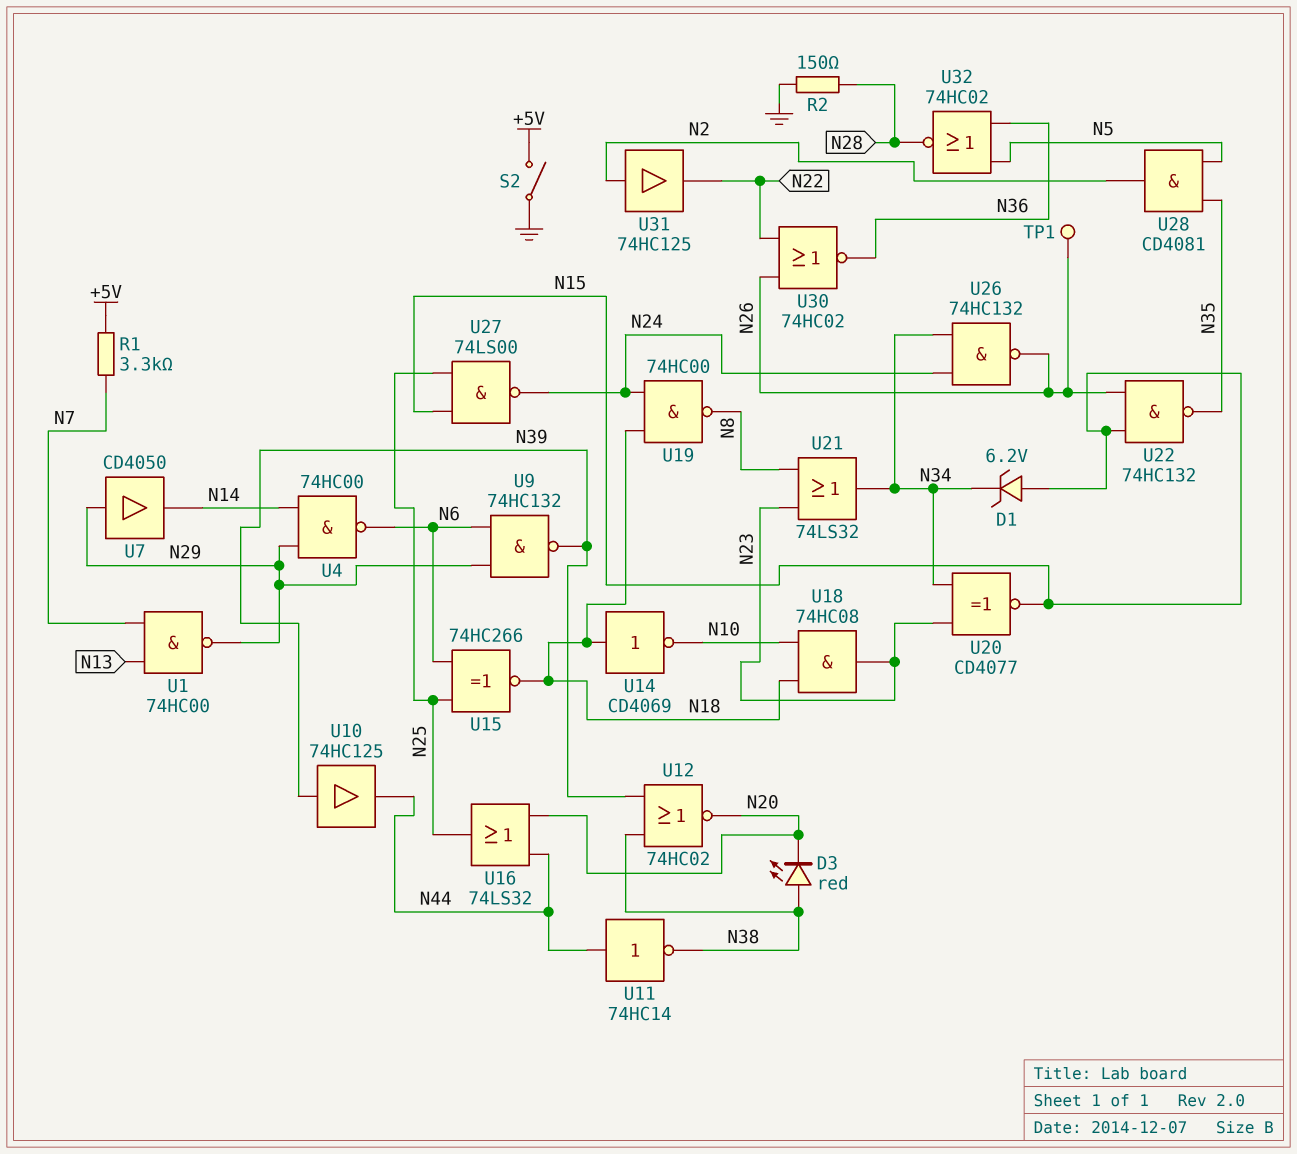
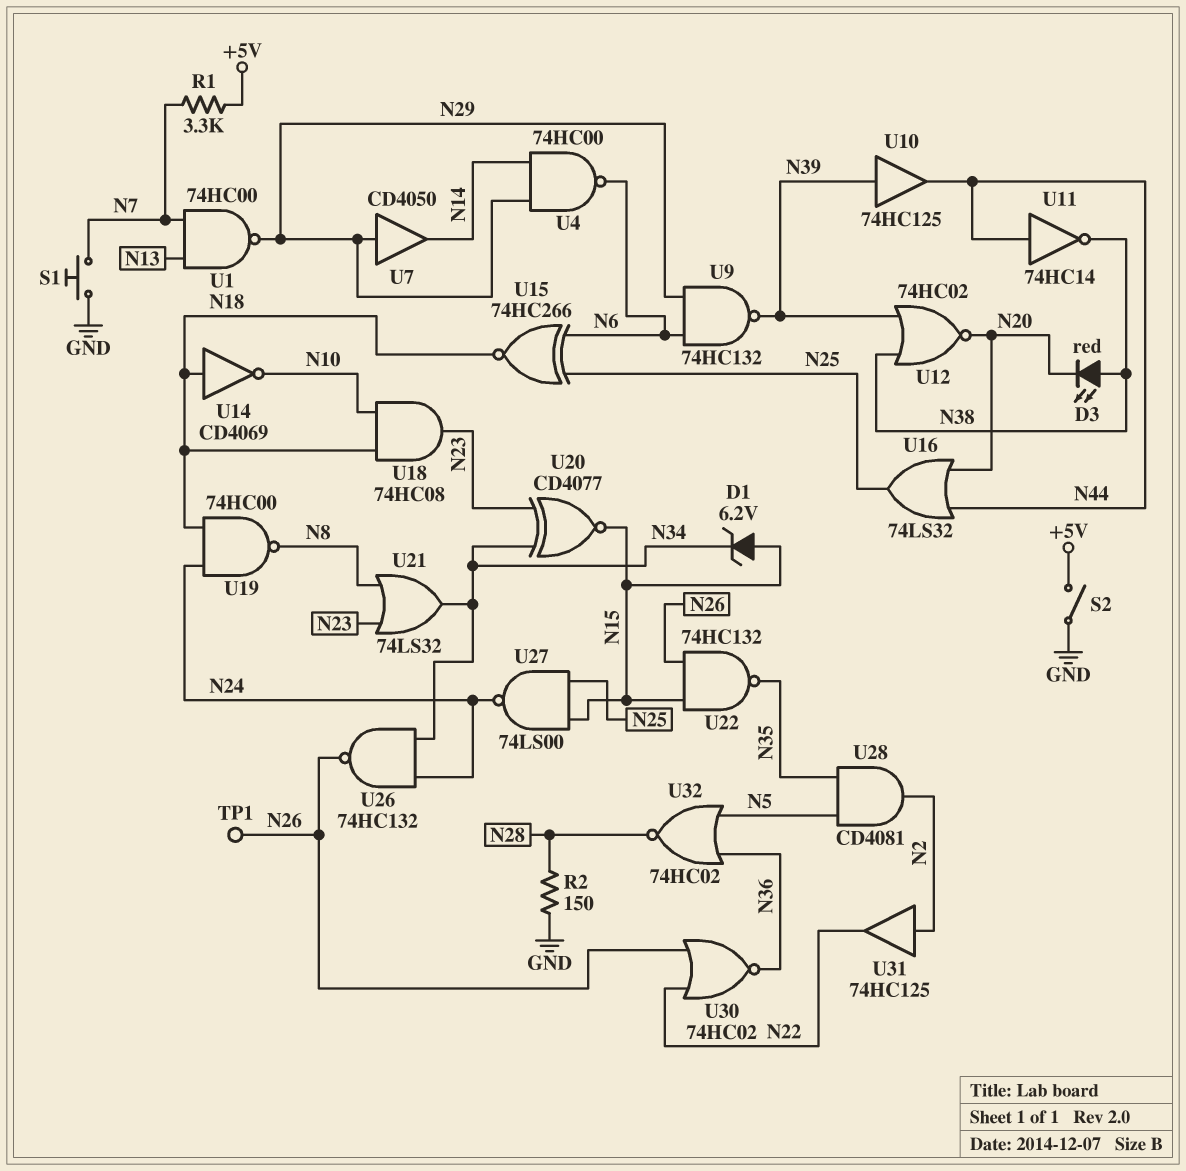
S1: none -> button (GND, N7)

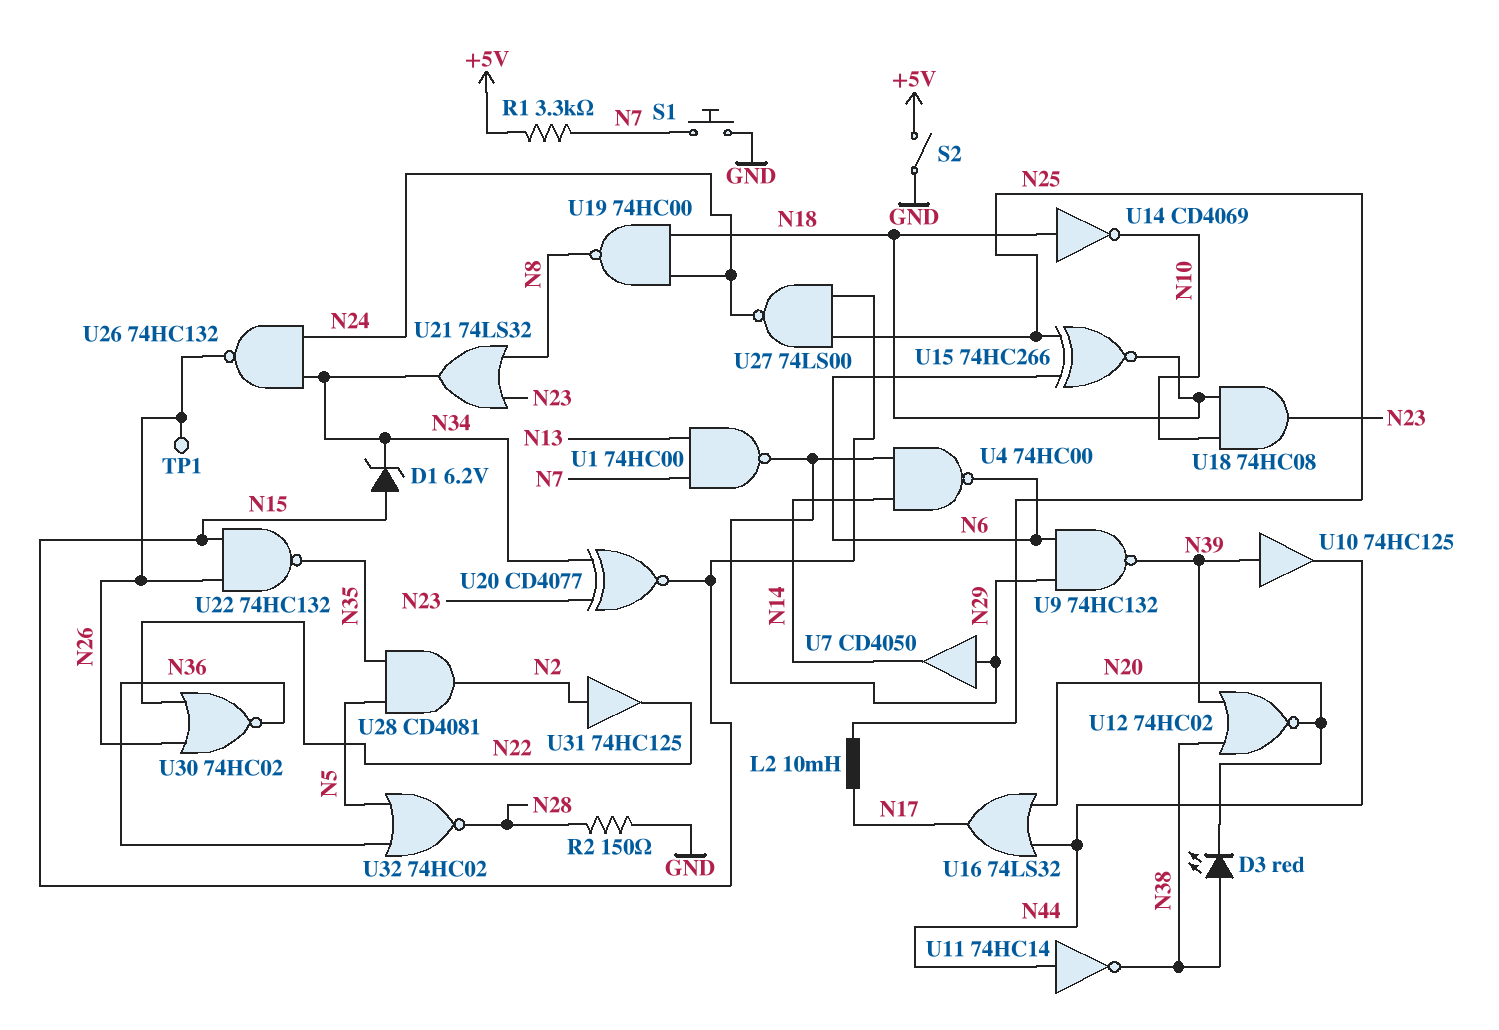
L2: none -> 10mH (N17, N25)
U16: OR 74LS32 (in N20, in N44, out N25) -> OR 74LS32 (in N20, in N44, out N17)

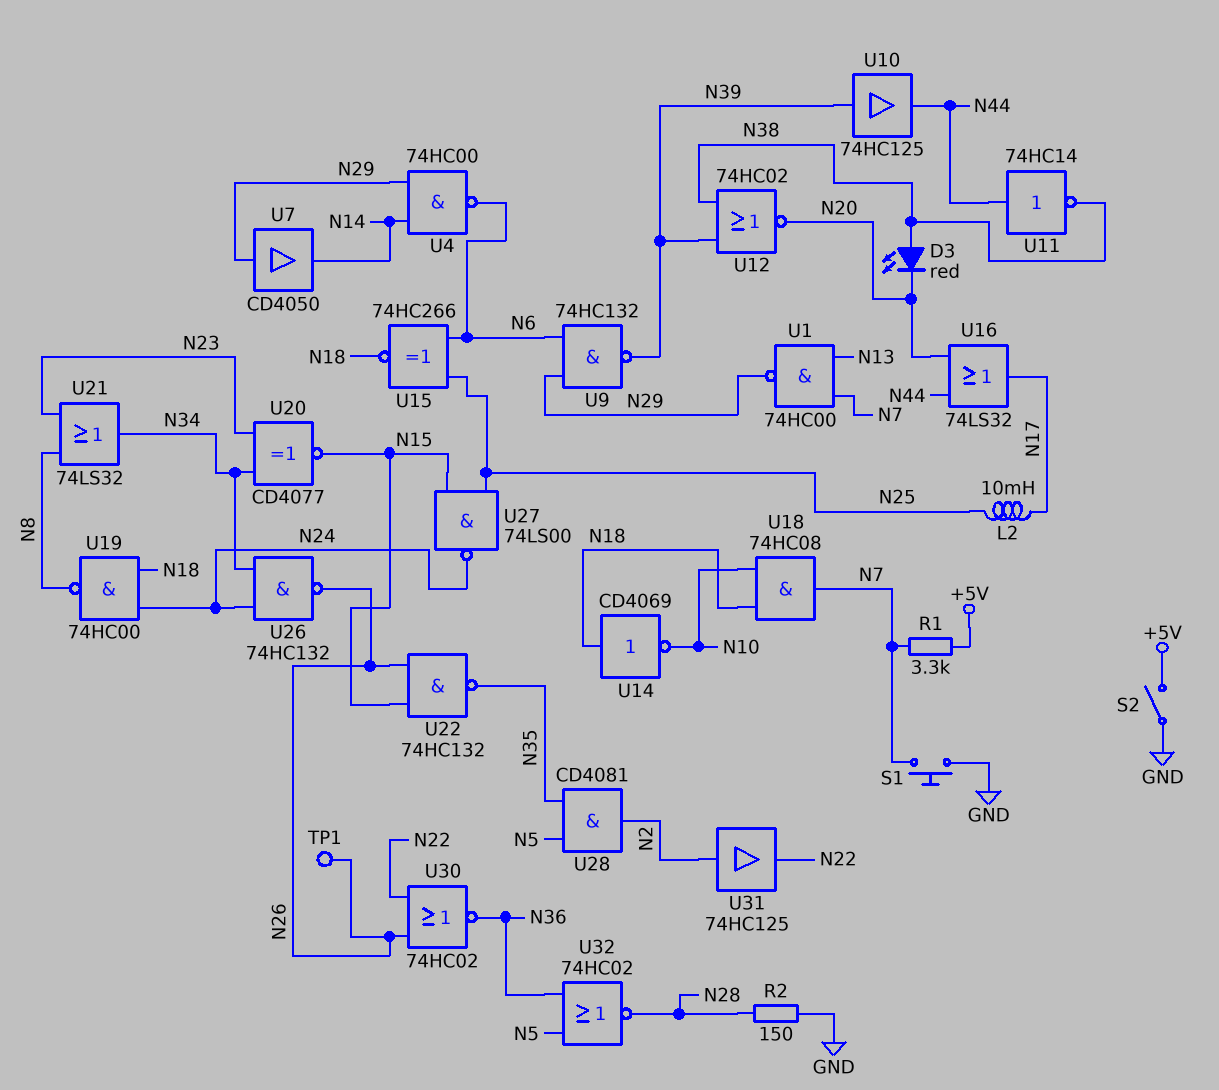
D1: zener 6.2V (A N15, K N34) -> none
U18: AND 74HC08 (in N10, in N18, out N23) -> AND 74HC08 (in N10, in N18, out N7)

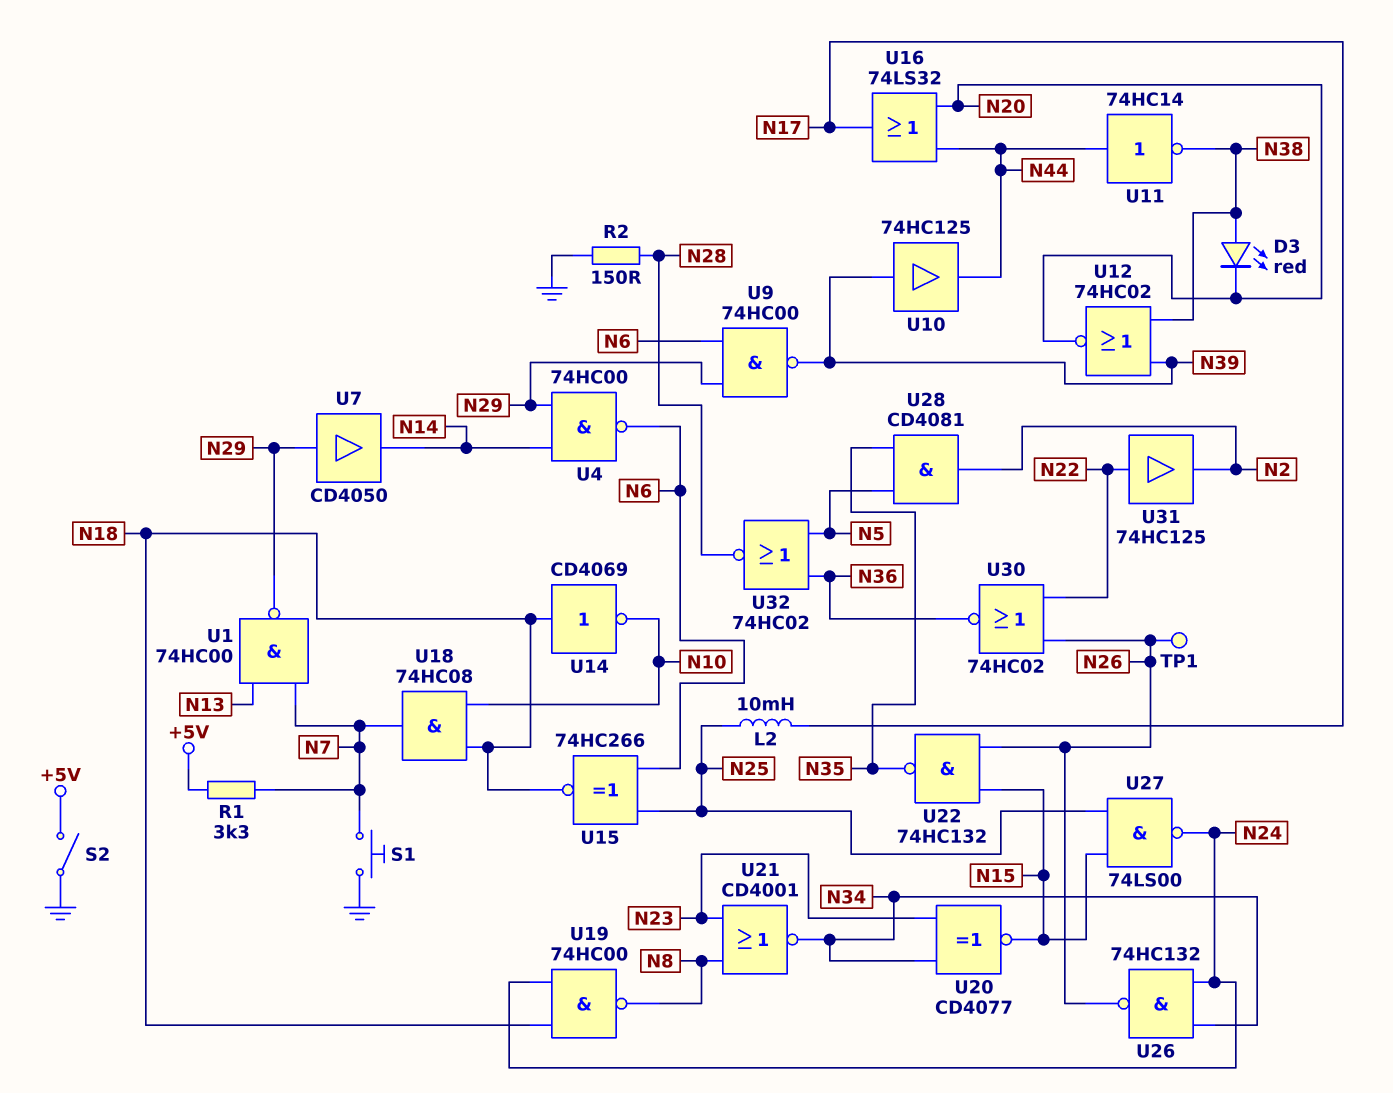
U9: NAND 74HC132 (in N6, in N29, out N39) -> NAND 74HC00 (in N6, in N29, out N39)
U21: OR 74LS32 (in N8, in N23, out N34) -> NOR CD4001 (in N8, in N23, out N34)
U31: buffer 74HC125 (in N2, out N22) -> buffer 74HC125 (in N22, out N2)

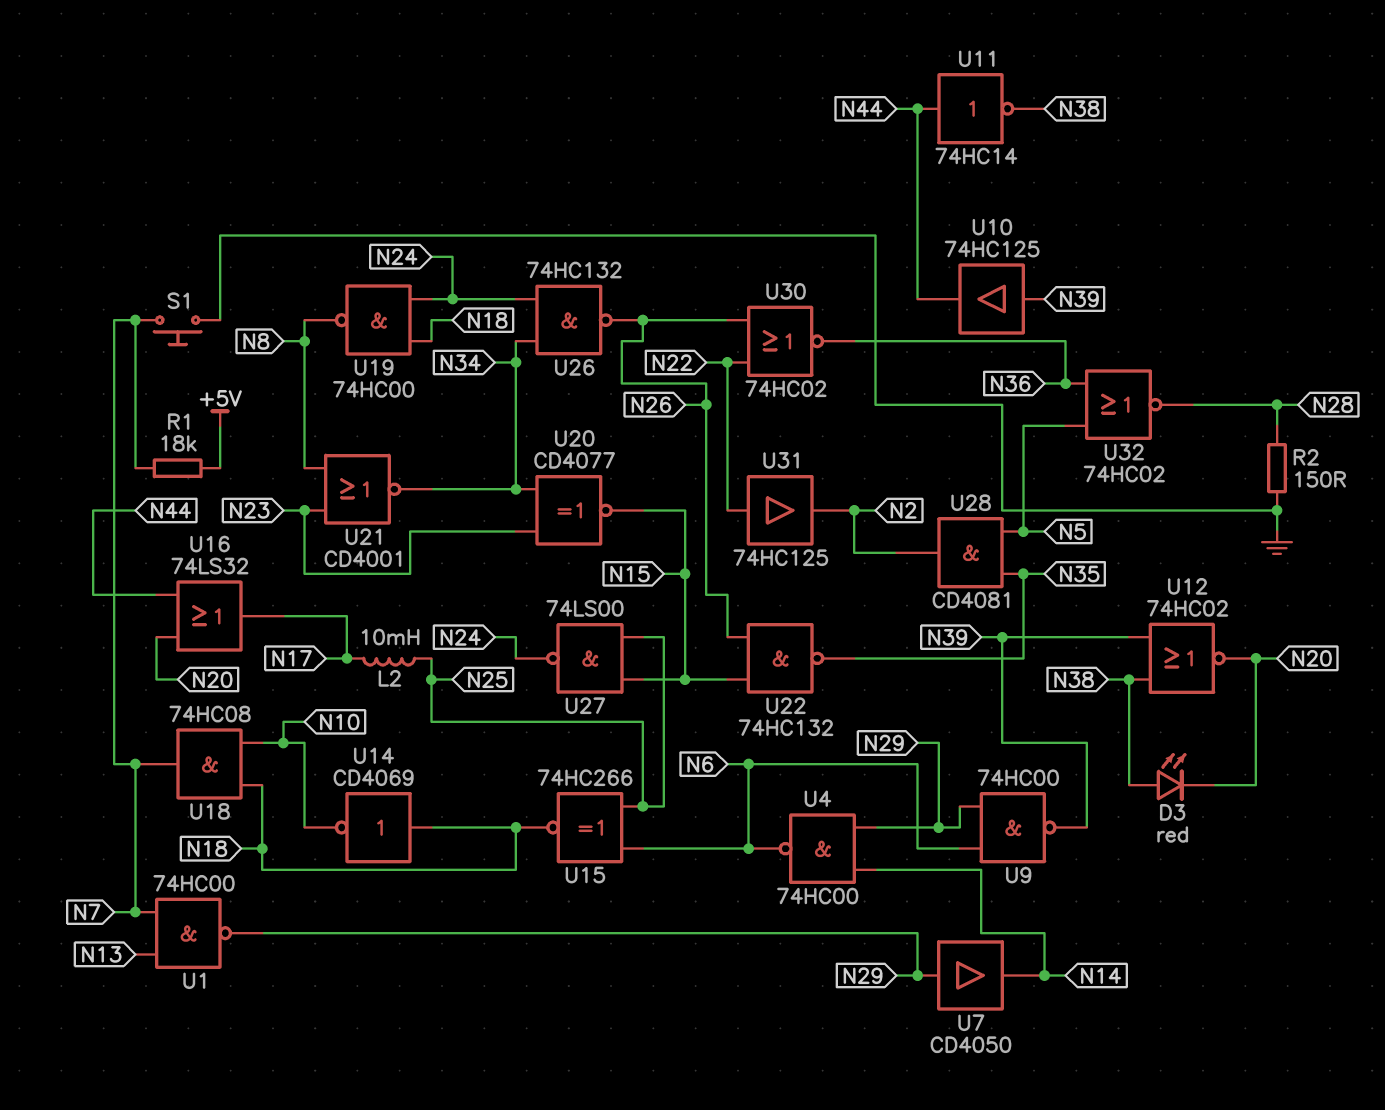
R1: 3.3k (+5V, N7) -> 18k (+5V, N7)
S2: switch (+5V, GND) -> none
TP1: test point (N26) -> none

